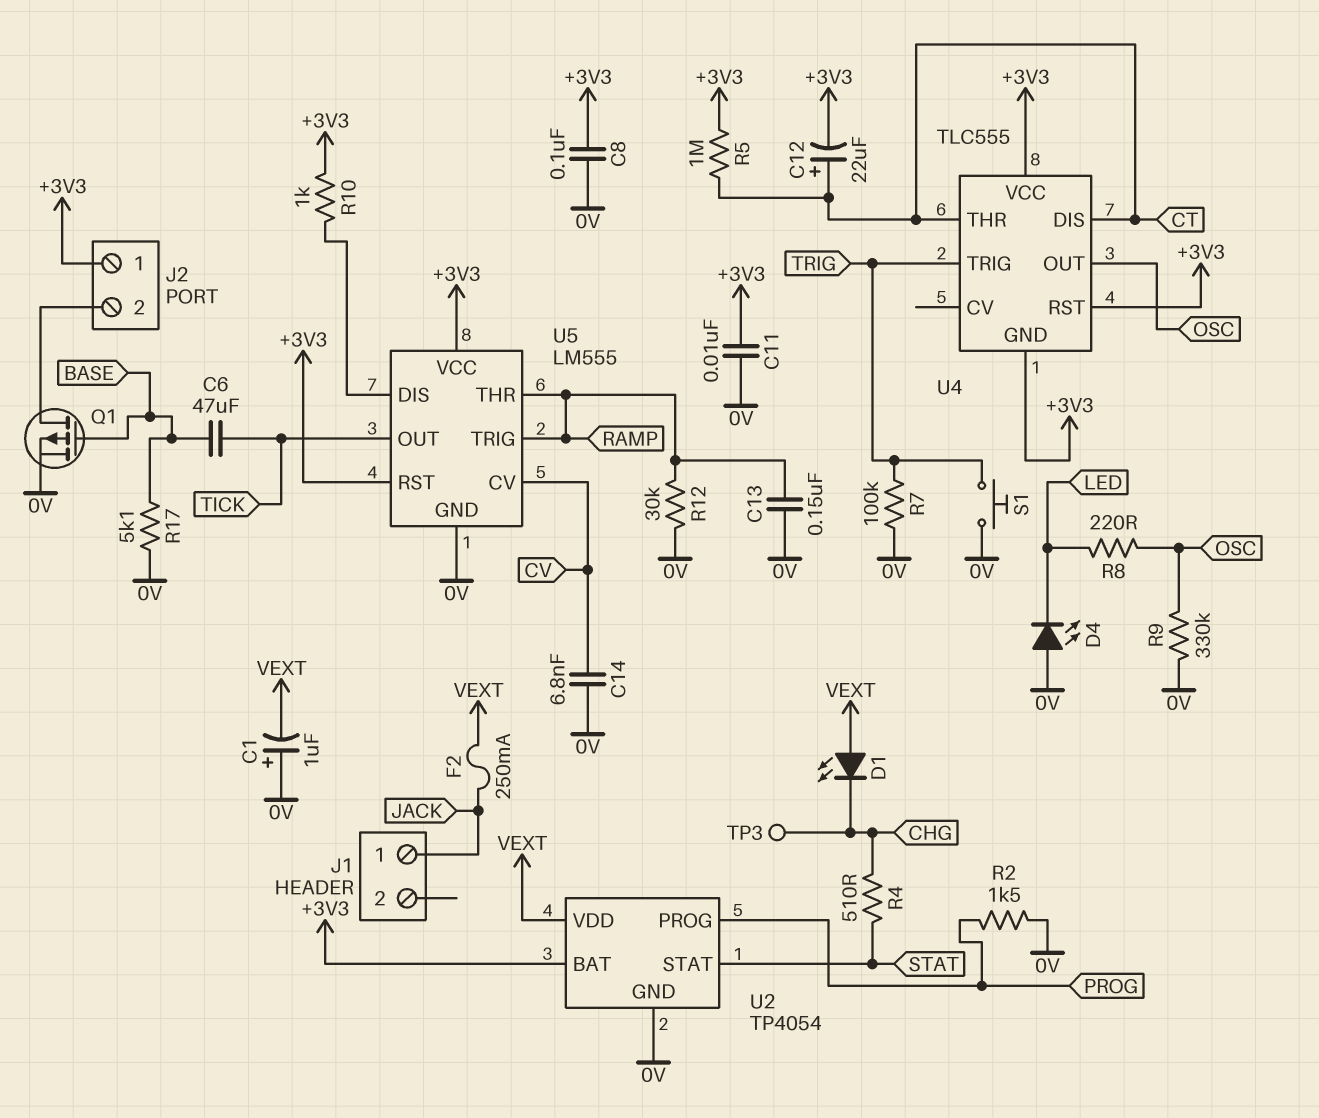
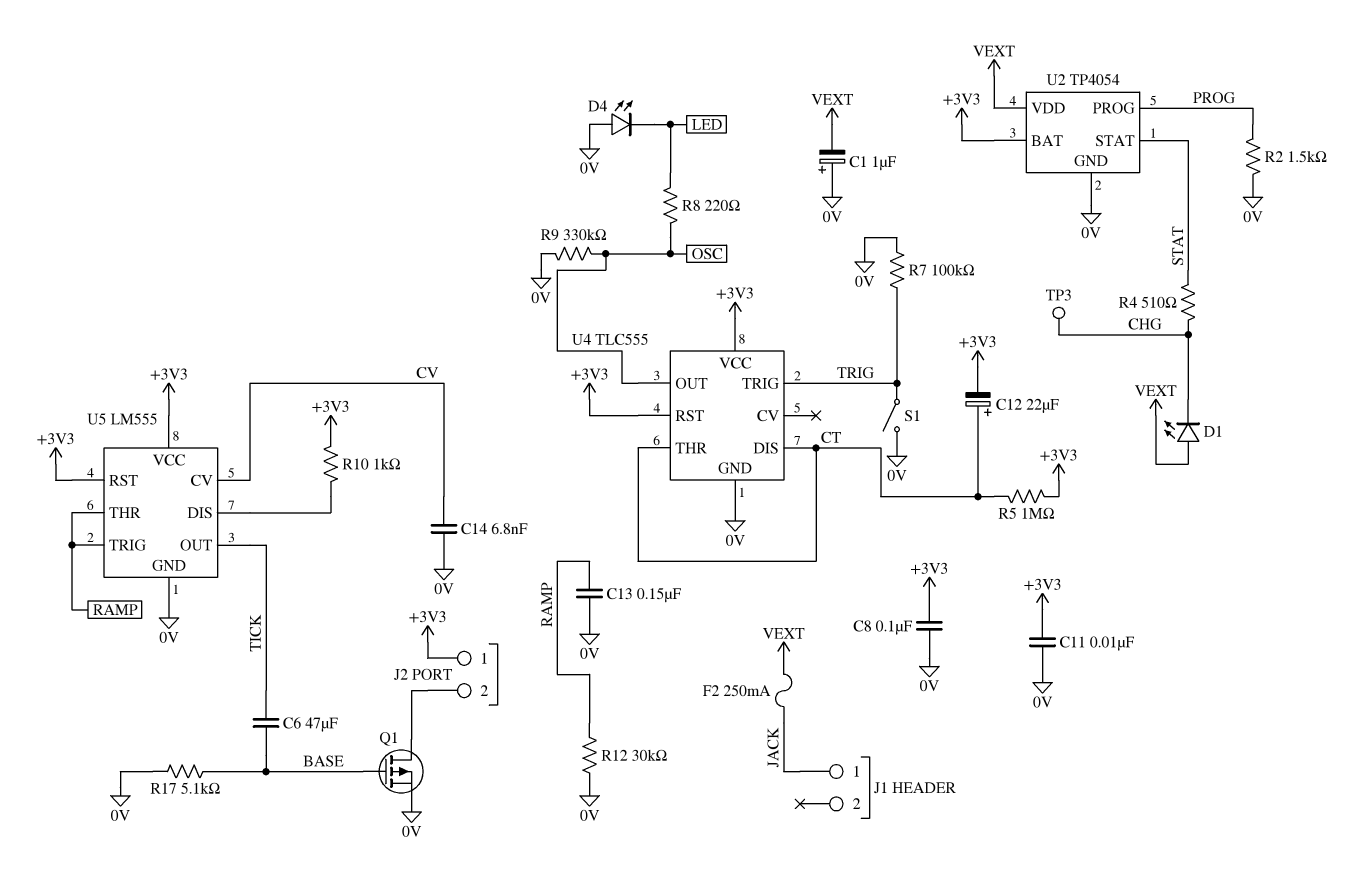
S1: button (0V, TRIG) -> switch (0V, TRIG)
U4 pin GND: +3V3 -> 0V

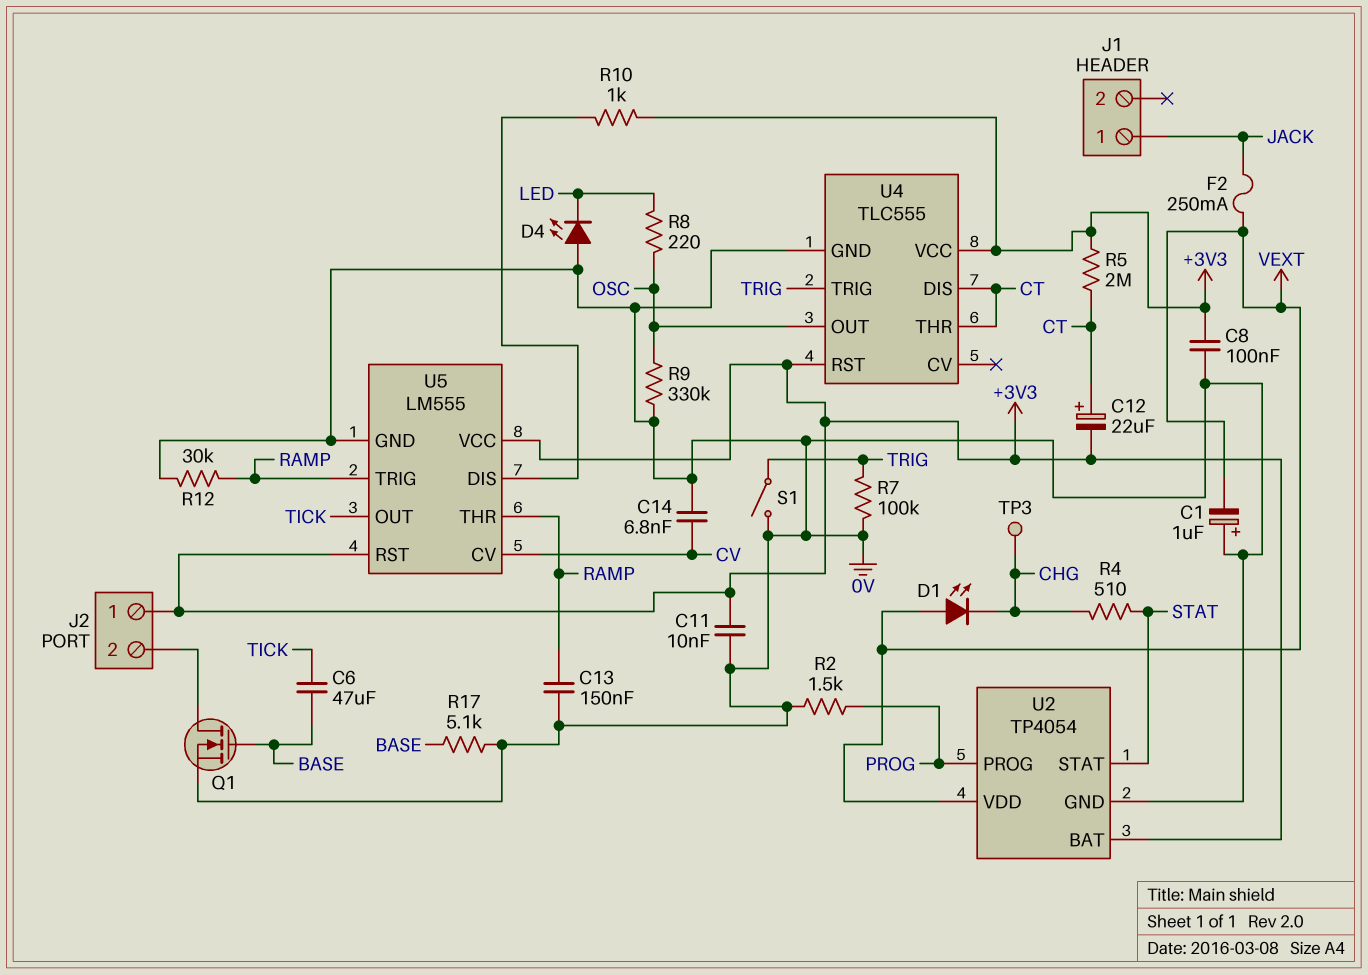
Q1: PMOS (G BASE, D J2/2, S 0V) -> NMOS (G BASE, D J2/2, S 0V)
R5: 1M (+3V3, CT) -> 2M (+3V3, CT)

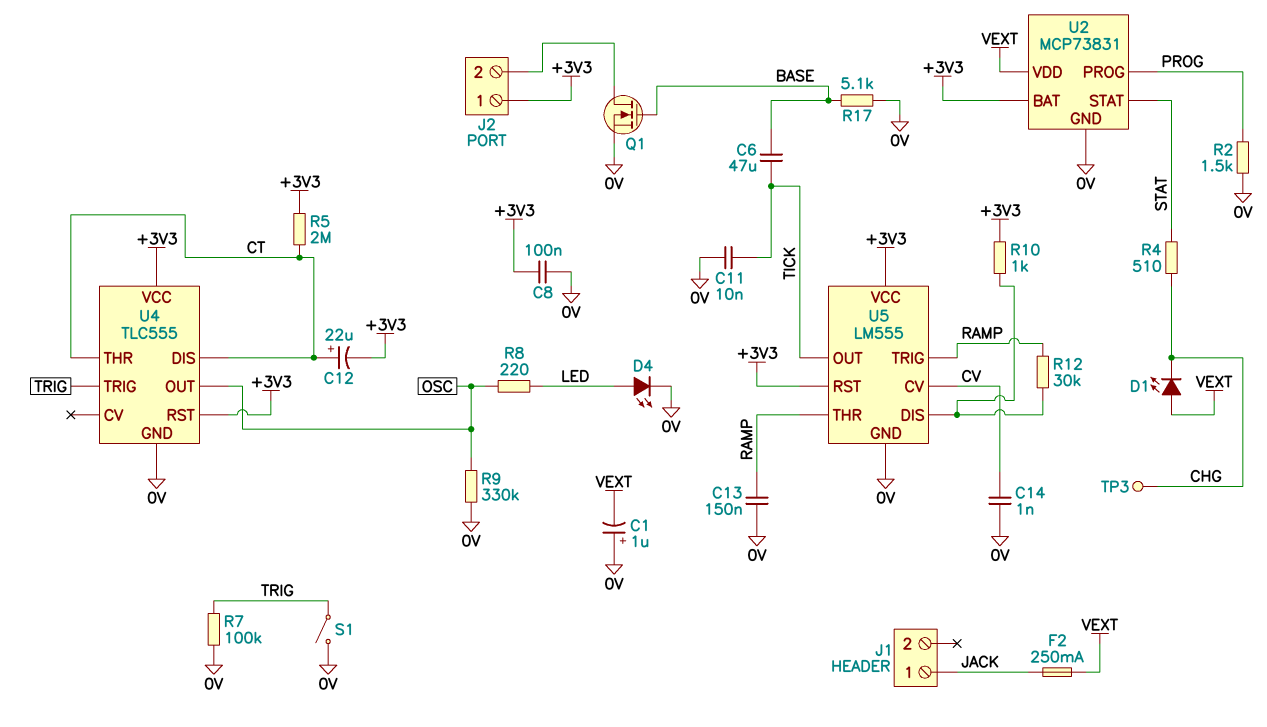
C11: 10nF (+3V3, 0V) -> 10nF (0V, TICK)
C14: 6.8nF (0V, CV) -> 1nF (0V, CV)
D4: LED (A 0V, K LED) -> LED (A LED, K 0V)
R12: 30k (0V, RAMP) -> 30k (RAMP, U5/DIS)
U2: TP4054 -> MCP73831

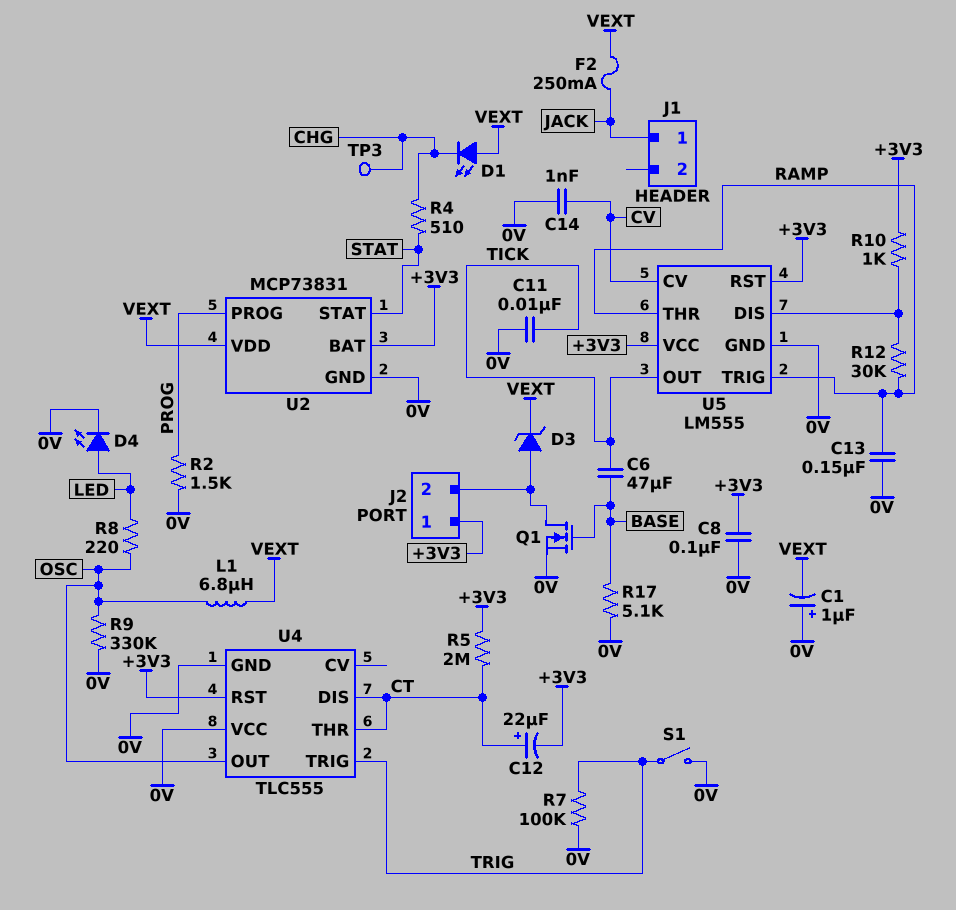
D3: none -> zener (A J2/2, K VEXT)
L1: none -> 6.8uH (OSC, VEXT)
U4 pin VCC: +3V3 -> 0V

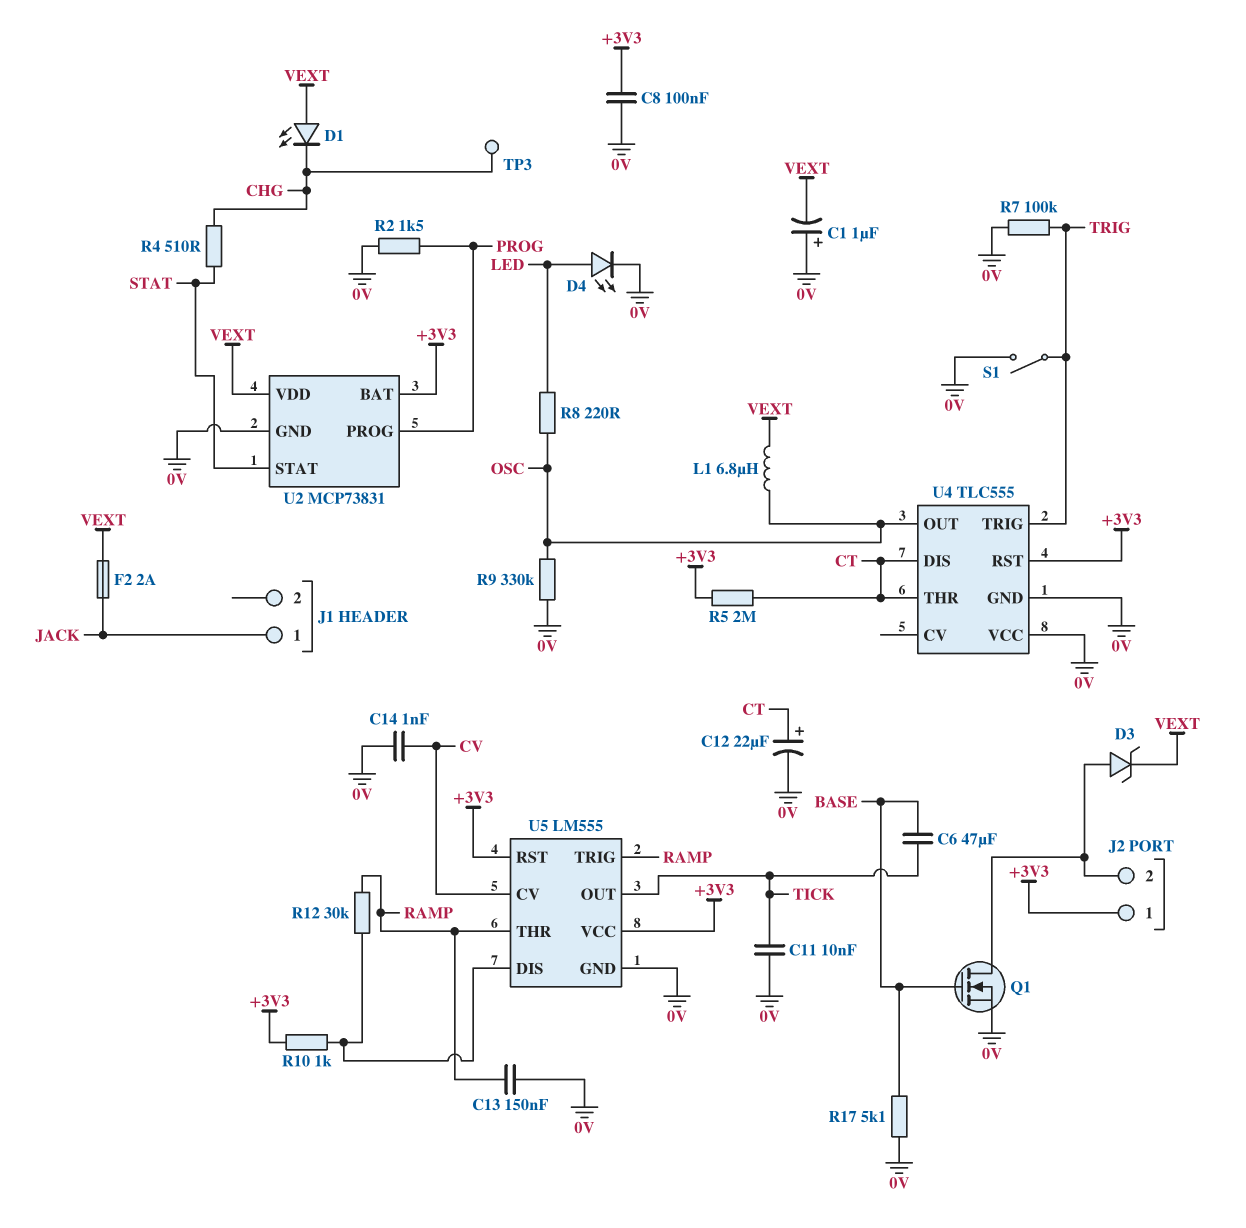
C12: 22uF (plus CT, minus +3V3) -> 22uF (plus CT, minus 0V)
F2: 250mA (JACK, VEXT) -> 2A (JACK, VEXT)

